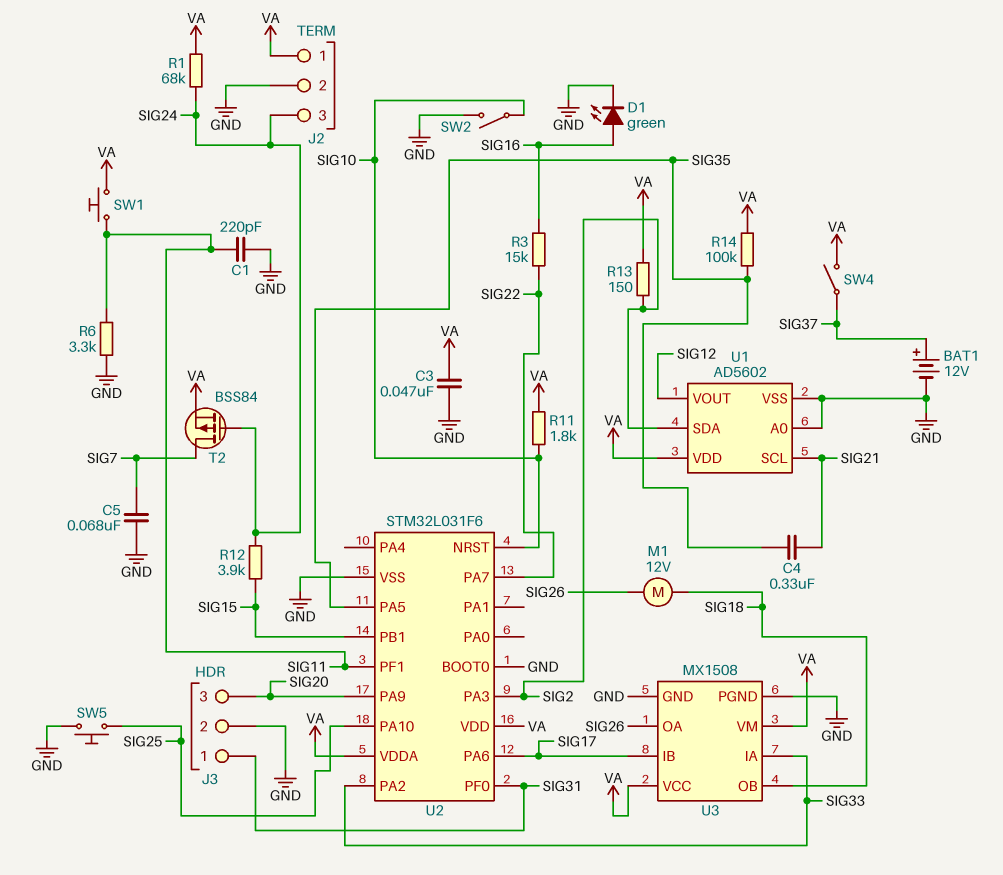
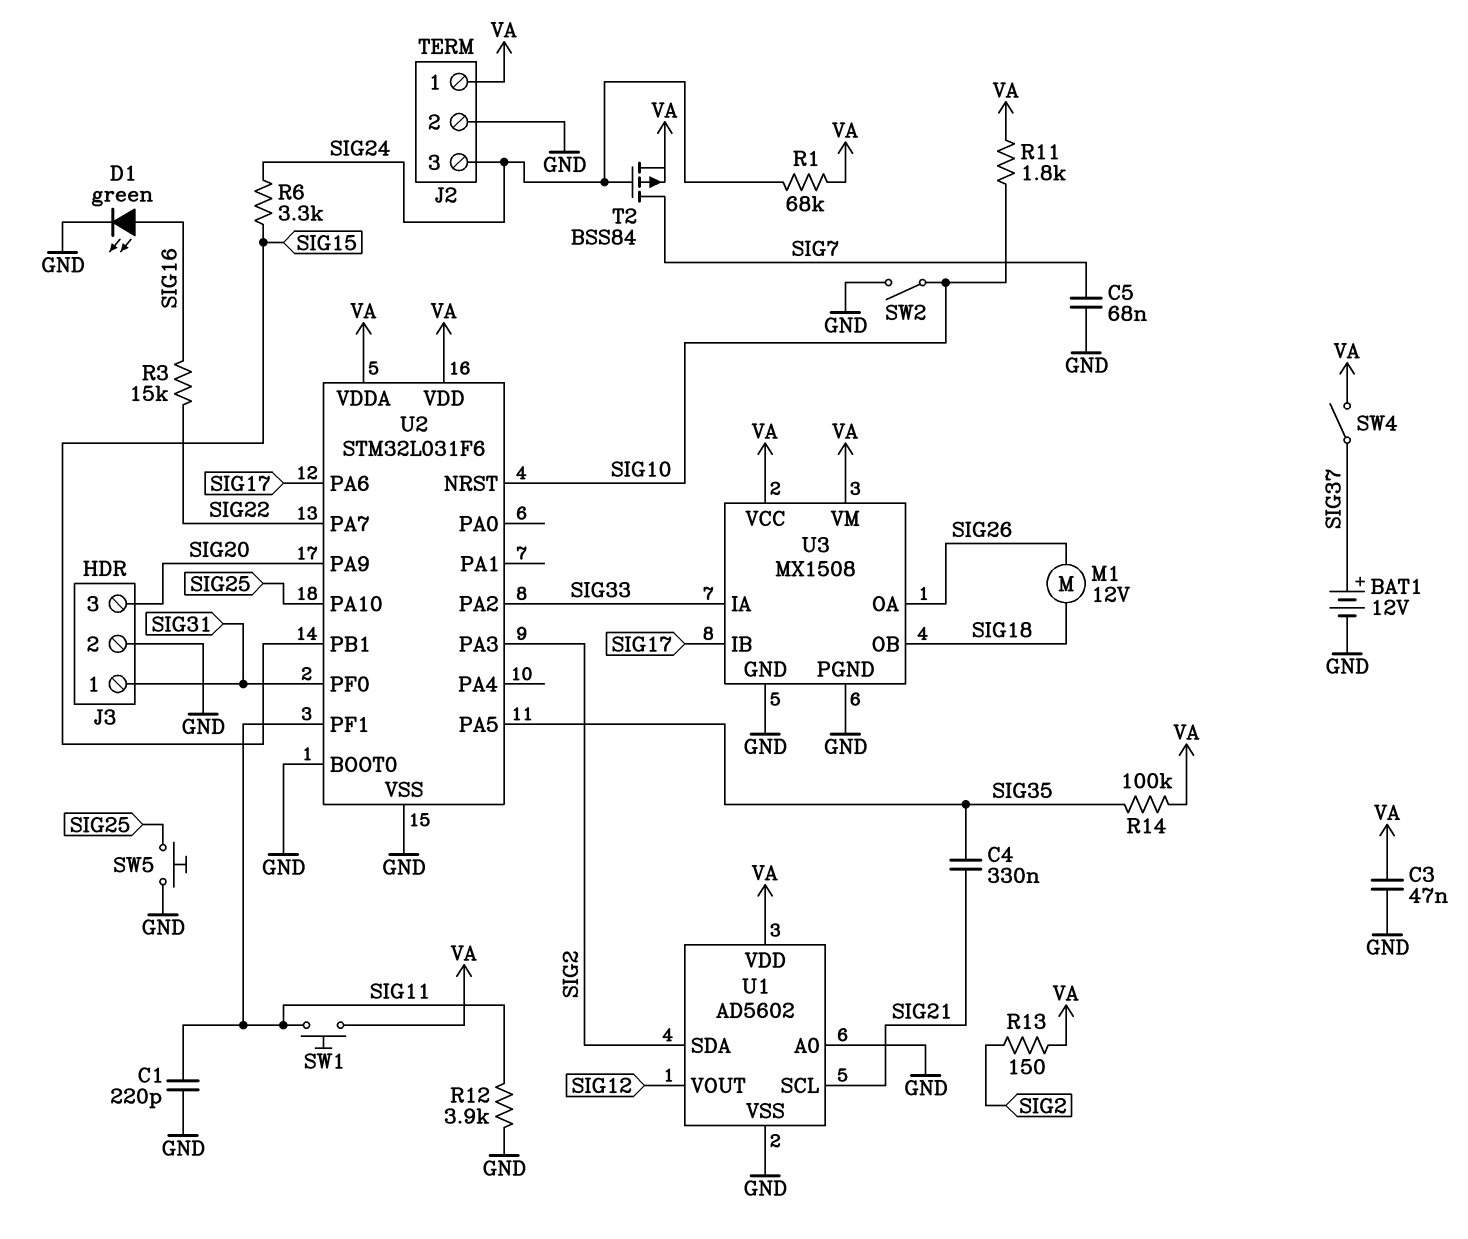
R6: 3.3k (GND, SIG11) -> 3.3k (SIG15, SIG24)
R12: 3.9k (SIG15, SIG24) -> 3.9k (GND, SIG11)

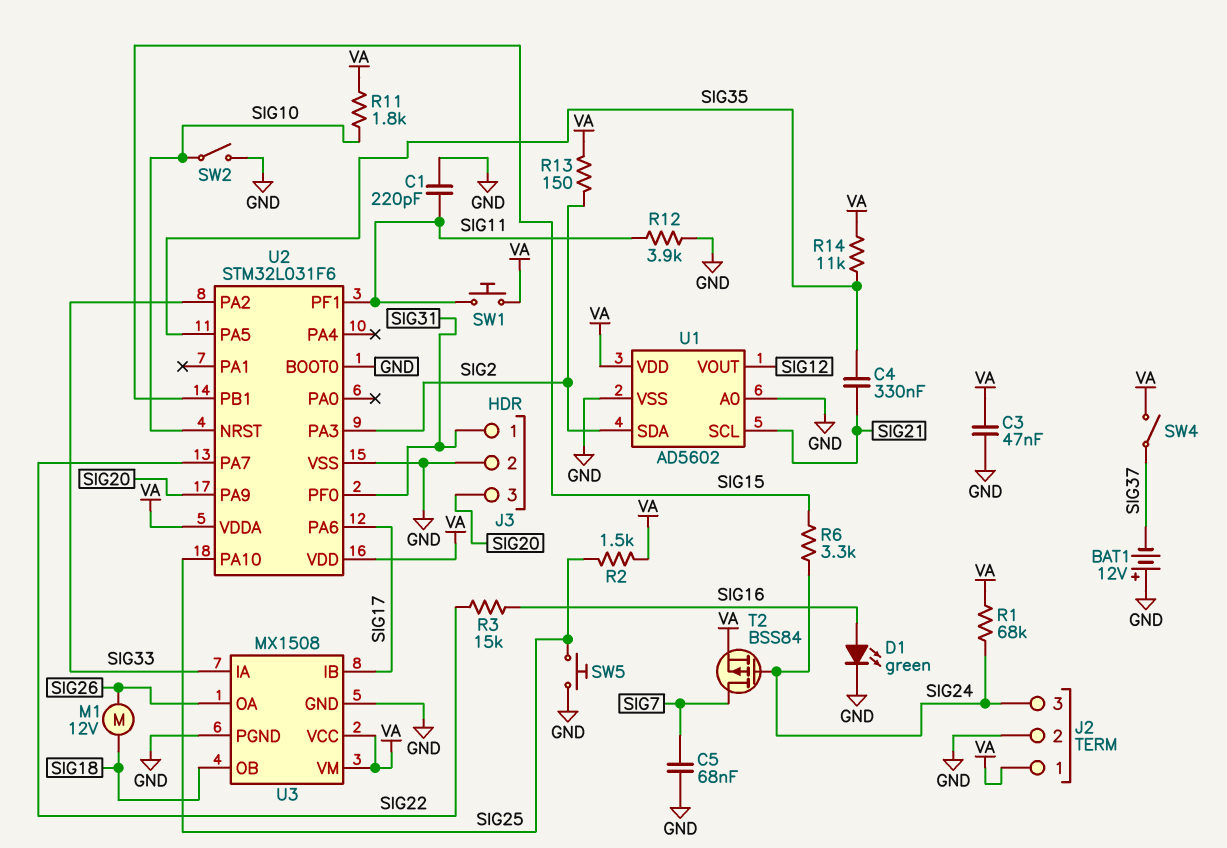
BAT1: 12V (plus SIG37, minus GND) -> 12V (plus GND, minus SIG37)
R2: none -> 1.5k (SIG25, VA)
R14: 100k (SIG35, VA) -> 11k (SIG35, VA)

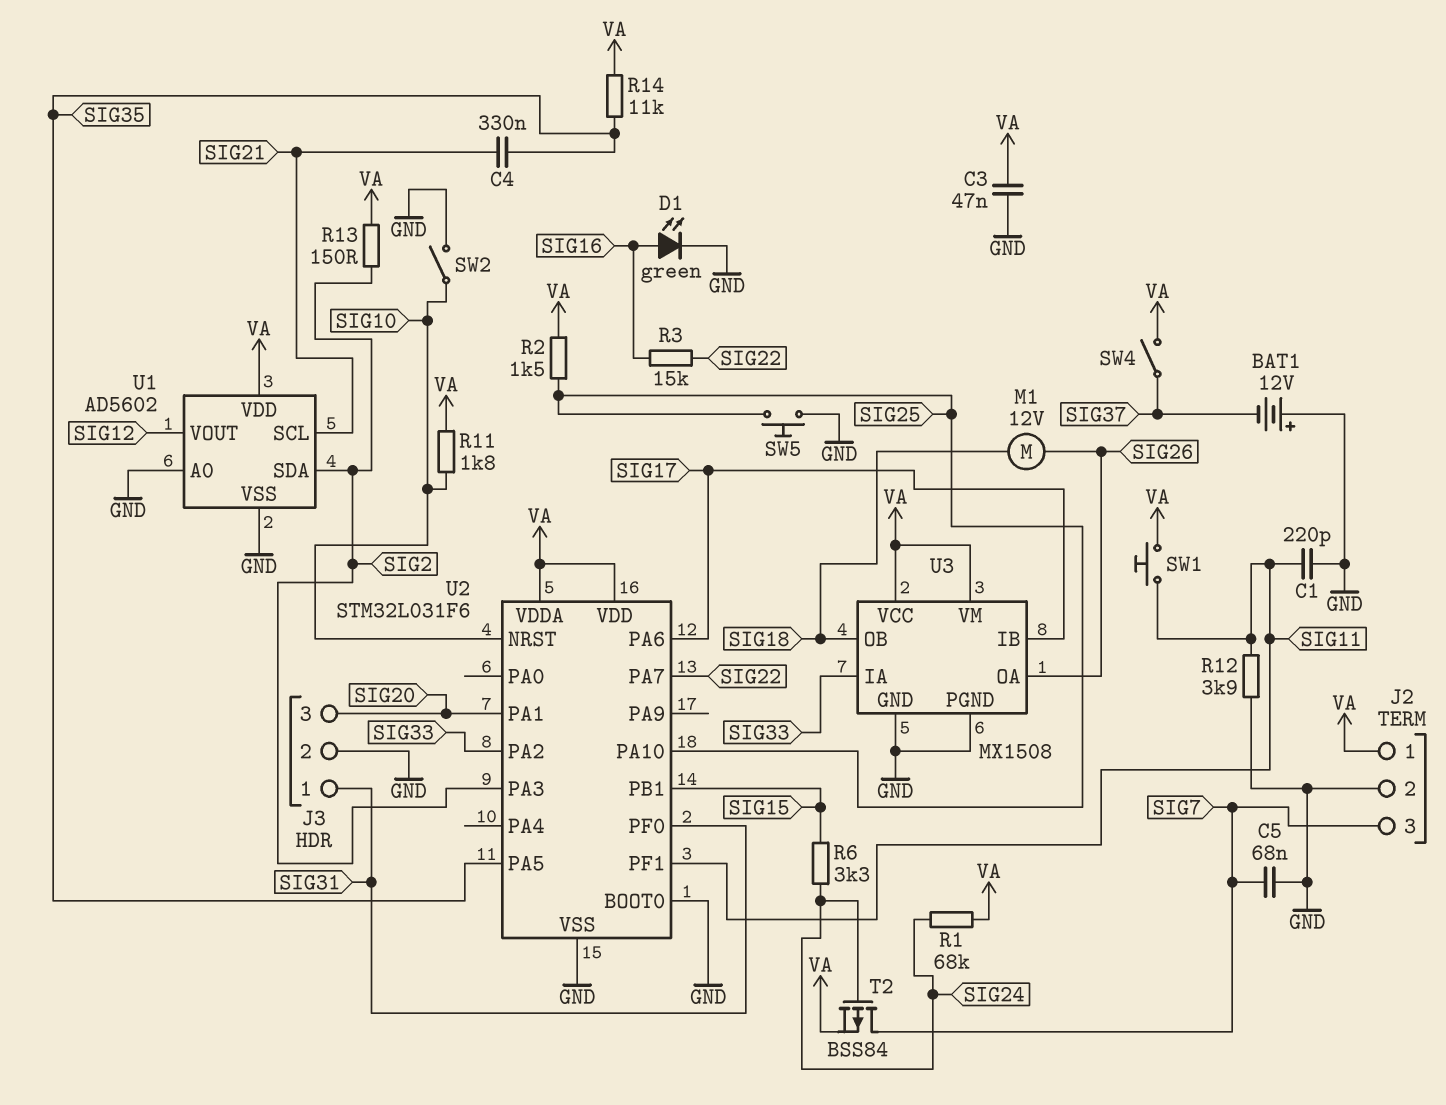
J2 pin 3: SIG24 -> SIG7
U2 pin PA1: none -> SIG20
U2 pin PA9: SIG20 -> none

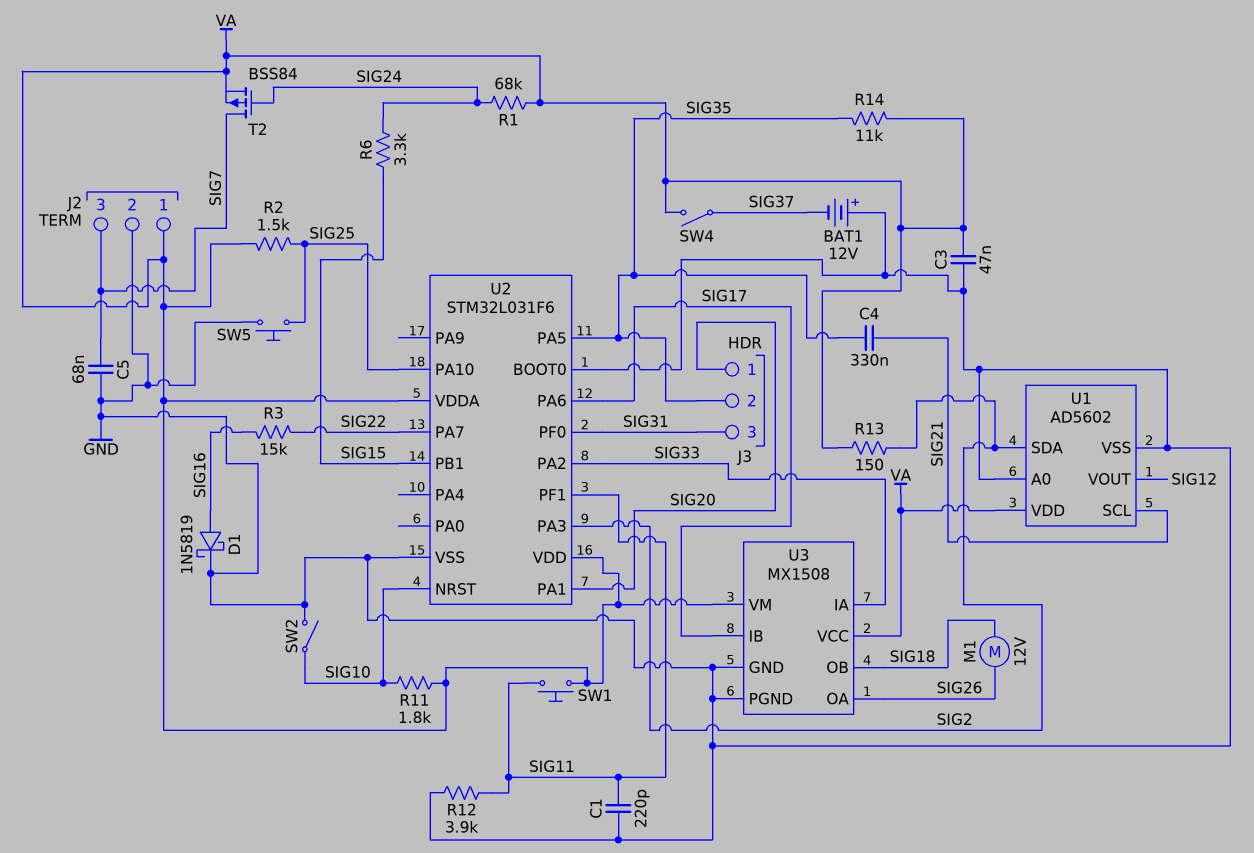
D1: LED green (A SIG16, K GND) -> schottky 1N5819 (A SIG16, K GND)
J3 pin 1: SIG31 -> SIG20
J3 pin 2: GND -> SIG35
J3 pin 3: SIG20 -> SIG31

